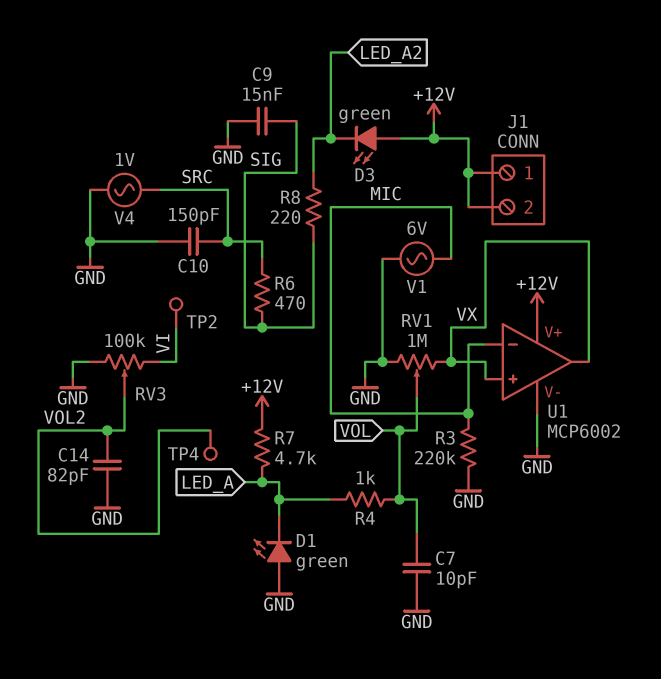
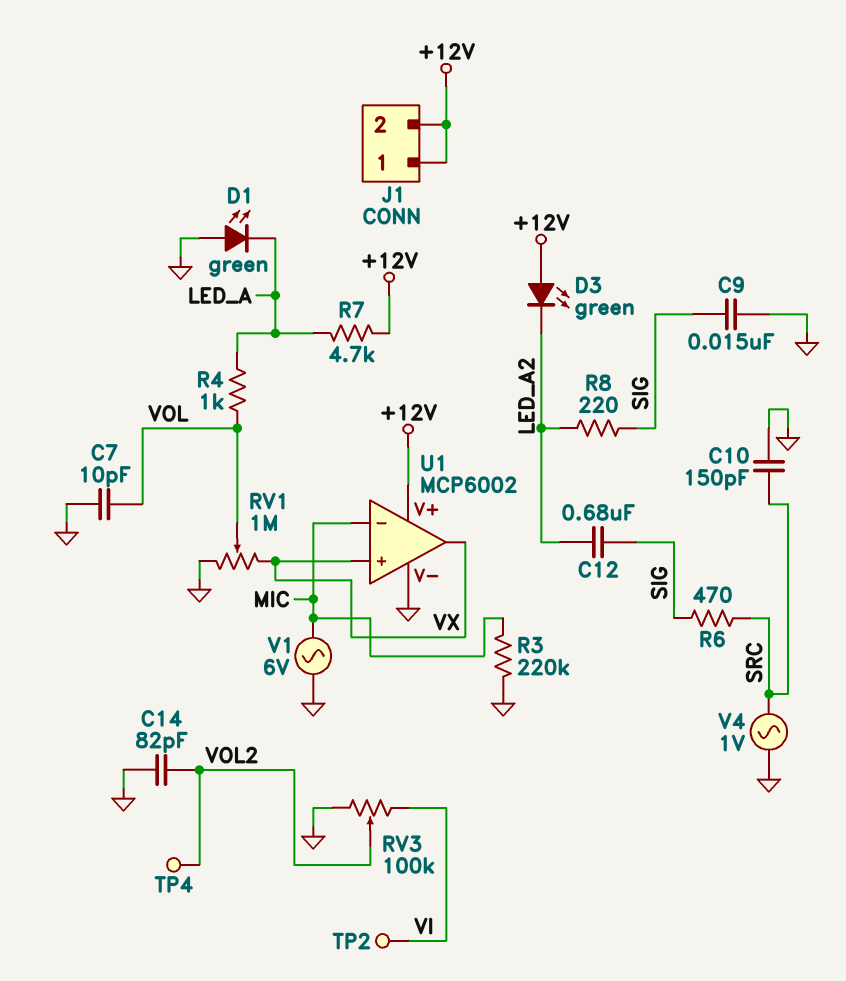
C12: none -> 680nF (LED_A2, SIG)

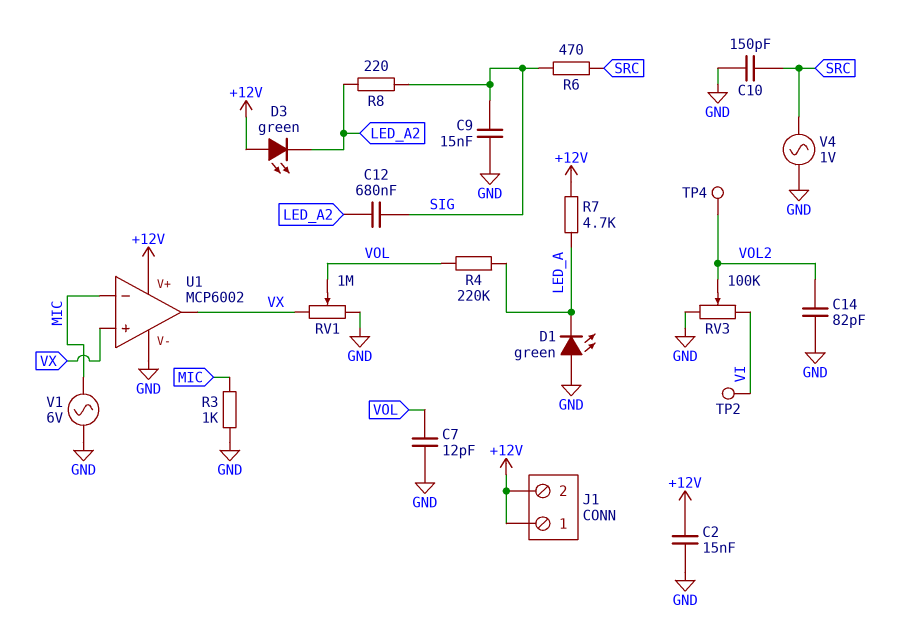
C2: none -> 15nF (+12V, GND)
C7: 10pF (GND, VOL) -> 12pF (GND, VOL)
R3: 220k (GND, MIC) -> 1k (GND, MIC)
R4: 1k (LED_A, VOL) -> 220k (LED_A, VOL)

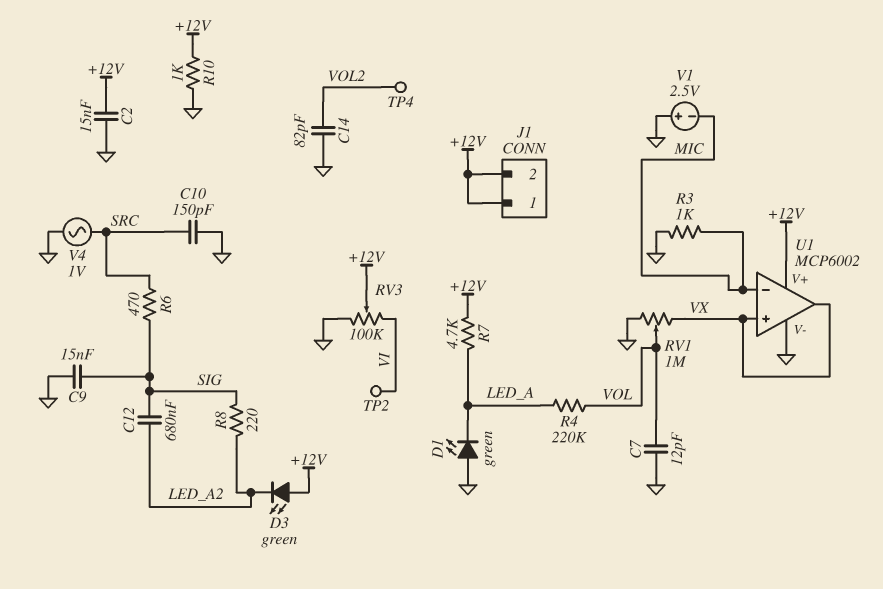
R10: none -> 1k (+12V, GND)
RV3: 100k (GND, VI, wiper VOL2) -> 100k (GND, VI, wiper +12V)
V1: AC 6V (GND, MIC) -> 2.5V (plus GND, minus MIC)

